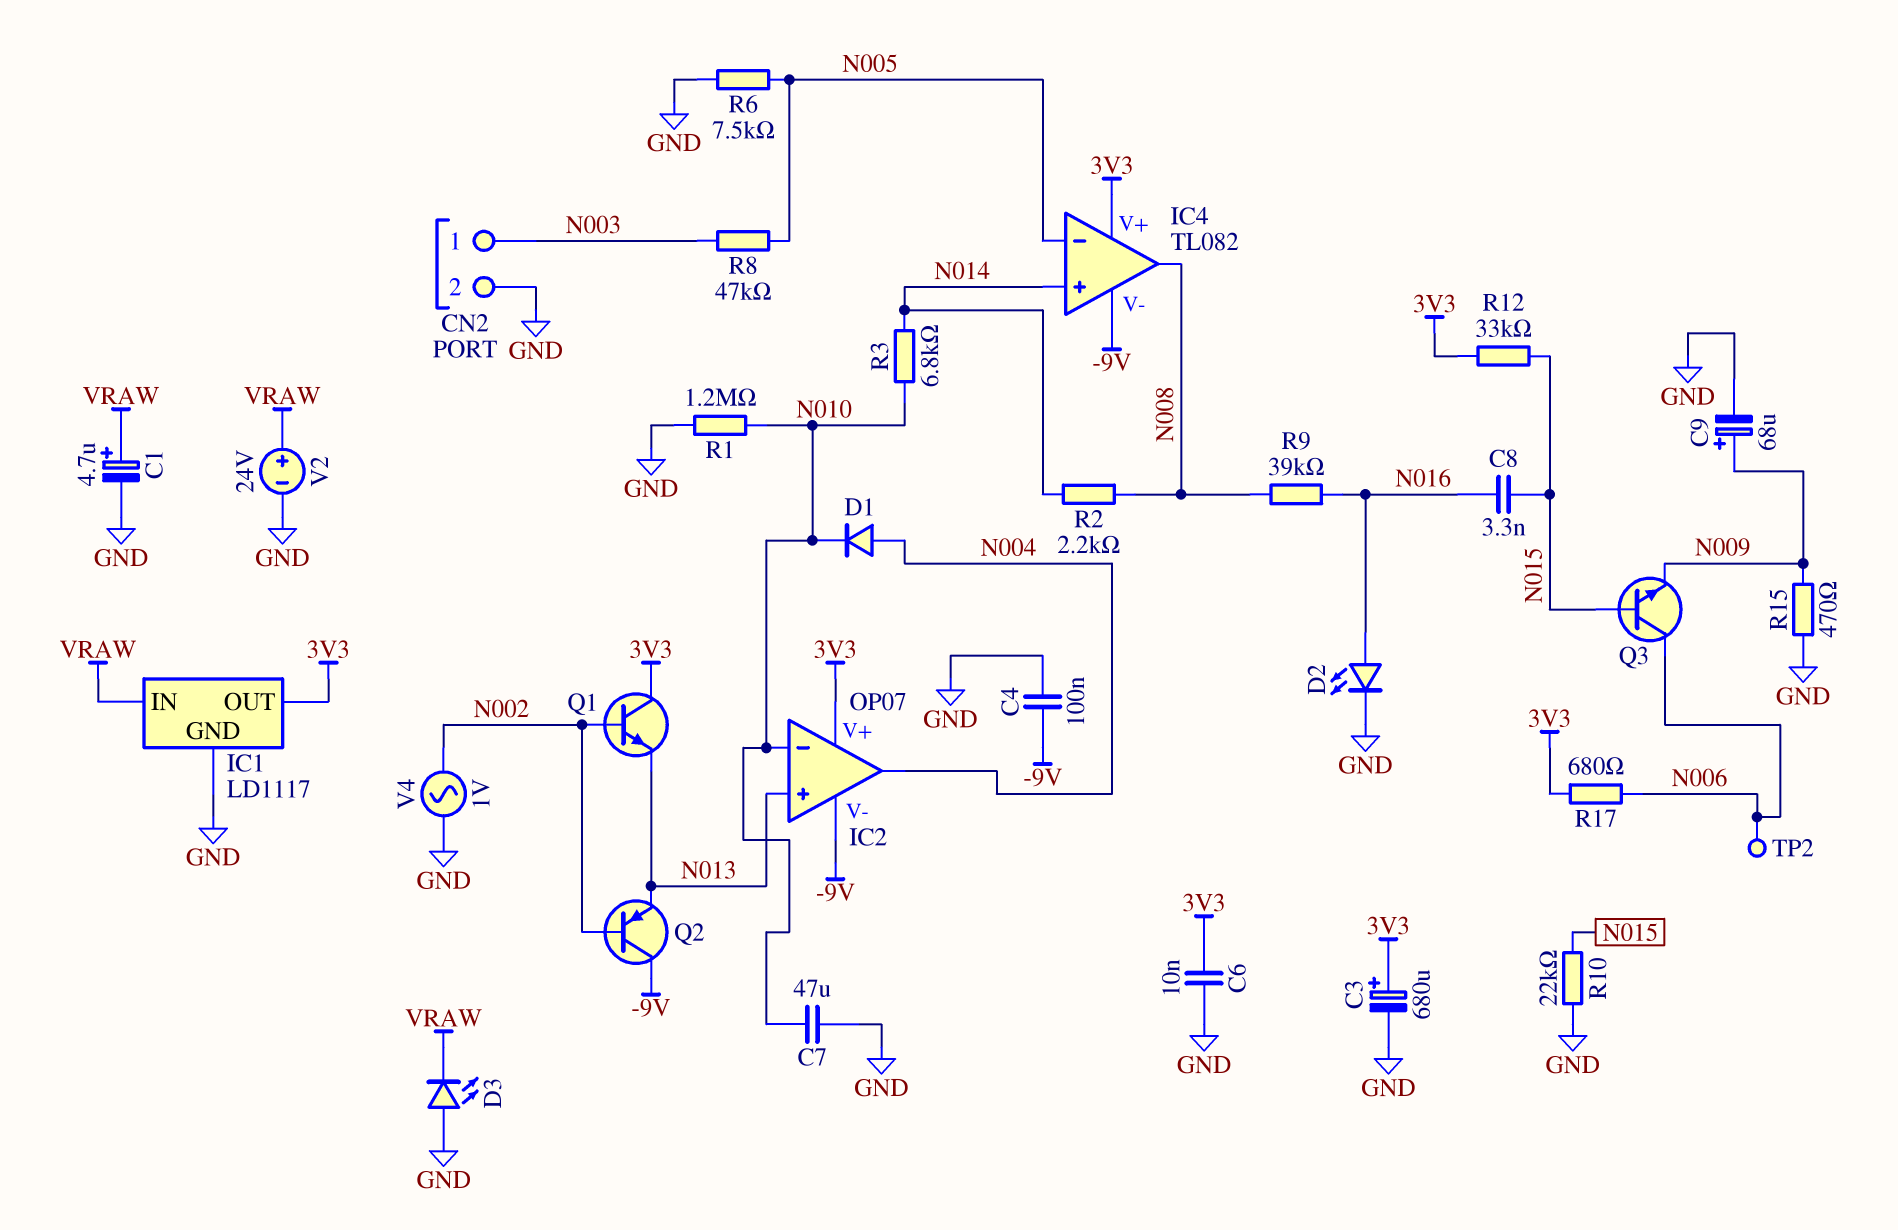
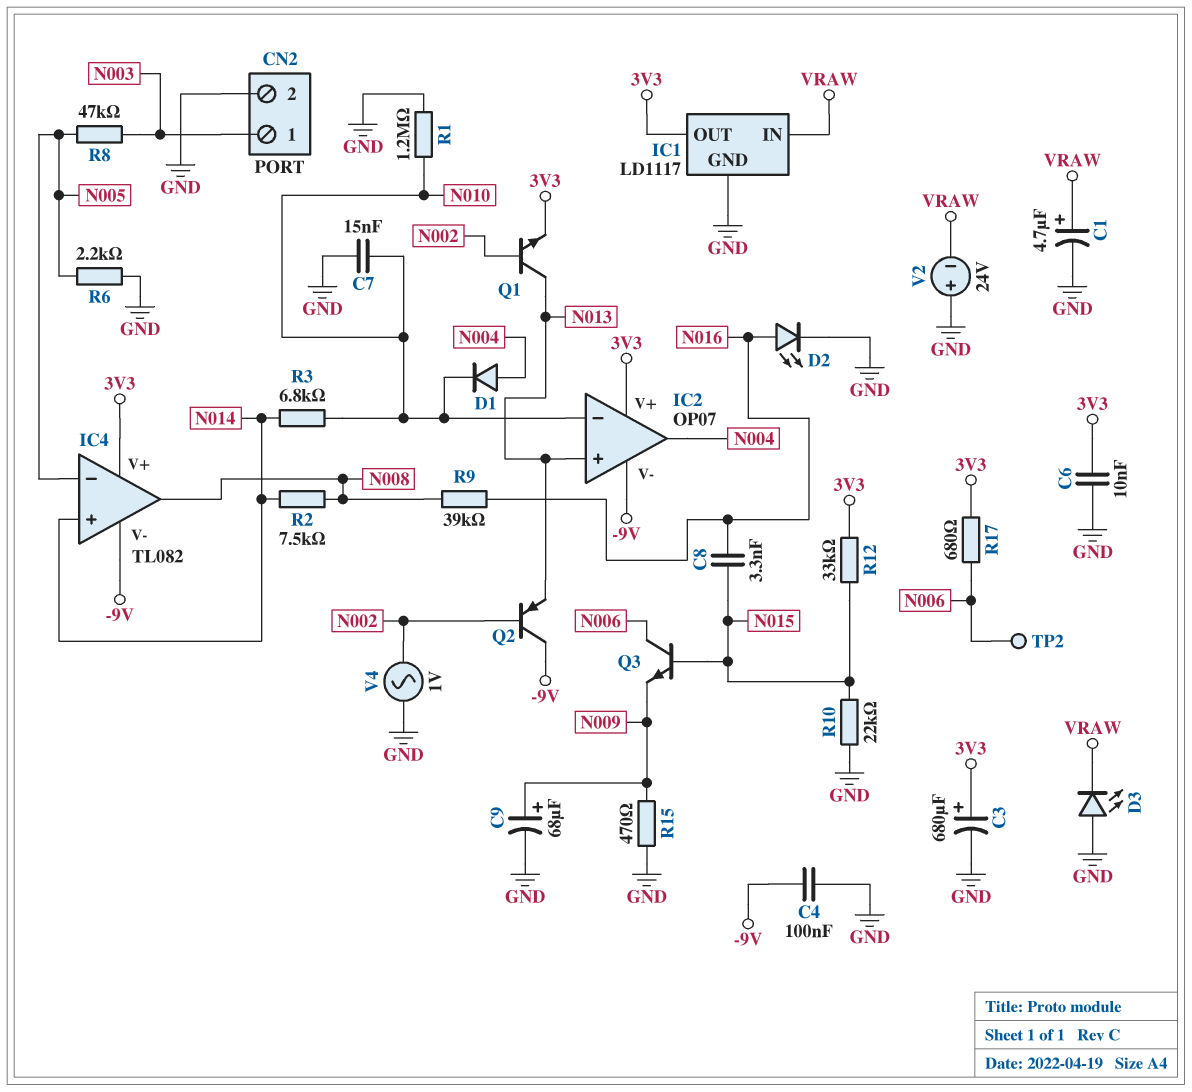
C7: 47uF (GND, N010) -> 15nF (GND, N010)
Q1: NPN (B N002, C 3V3, E N013) -> NPN (B N002, C N013, E 3V3)
R2: 2.2k (N008, N014) -> 7.5k (N008, N014)
R6: 7.5k (GND, N005) -> 2.2k (GND, N005)
V2: 24V (plus VRAW, minus GND) -> 24V (plus GND, minus VRAW)

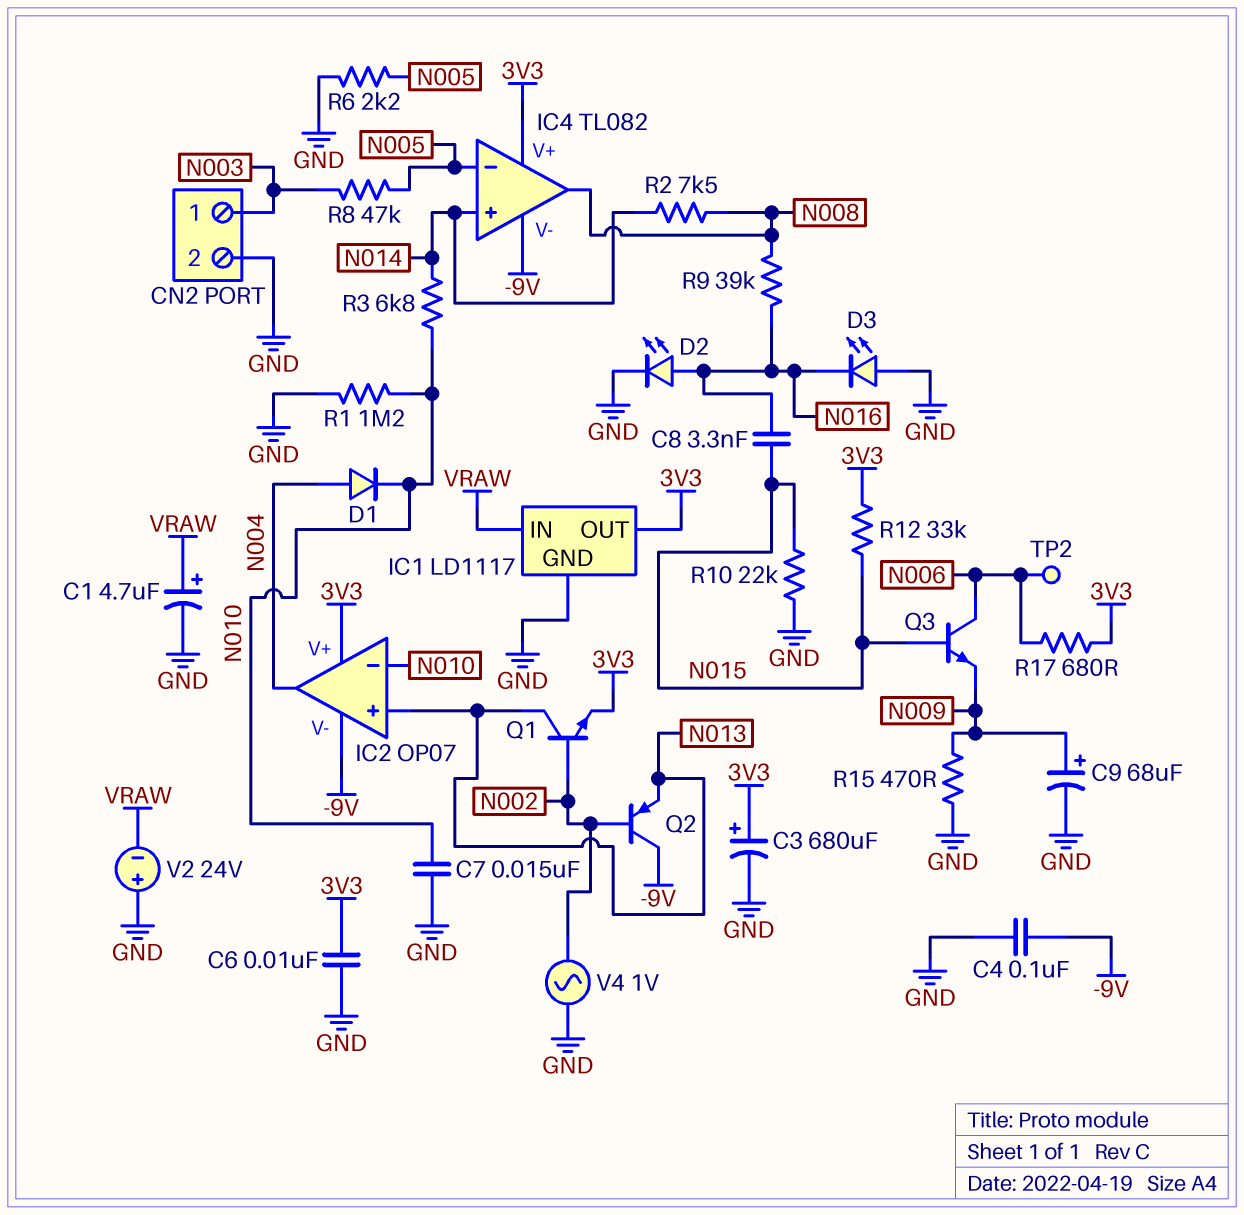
D3: LED (A GND, K VRAW) -> LED (A GND, K N016)

